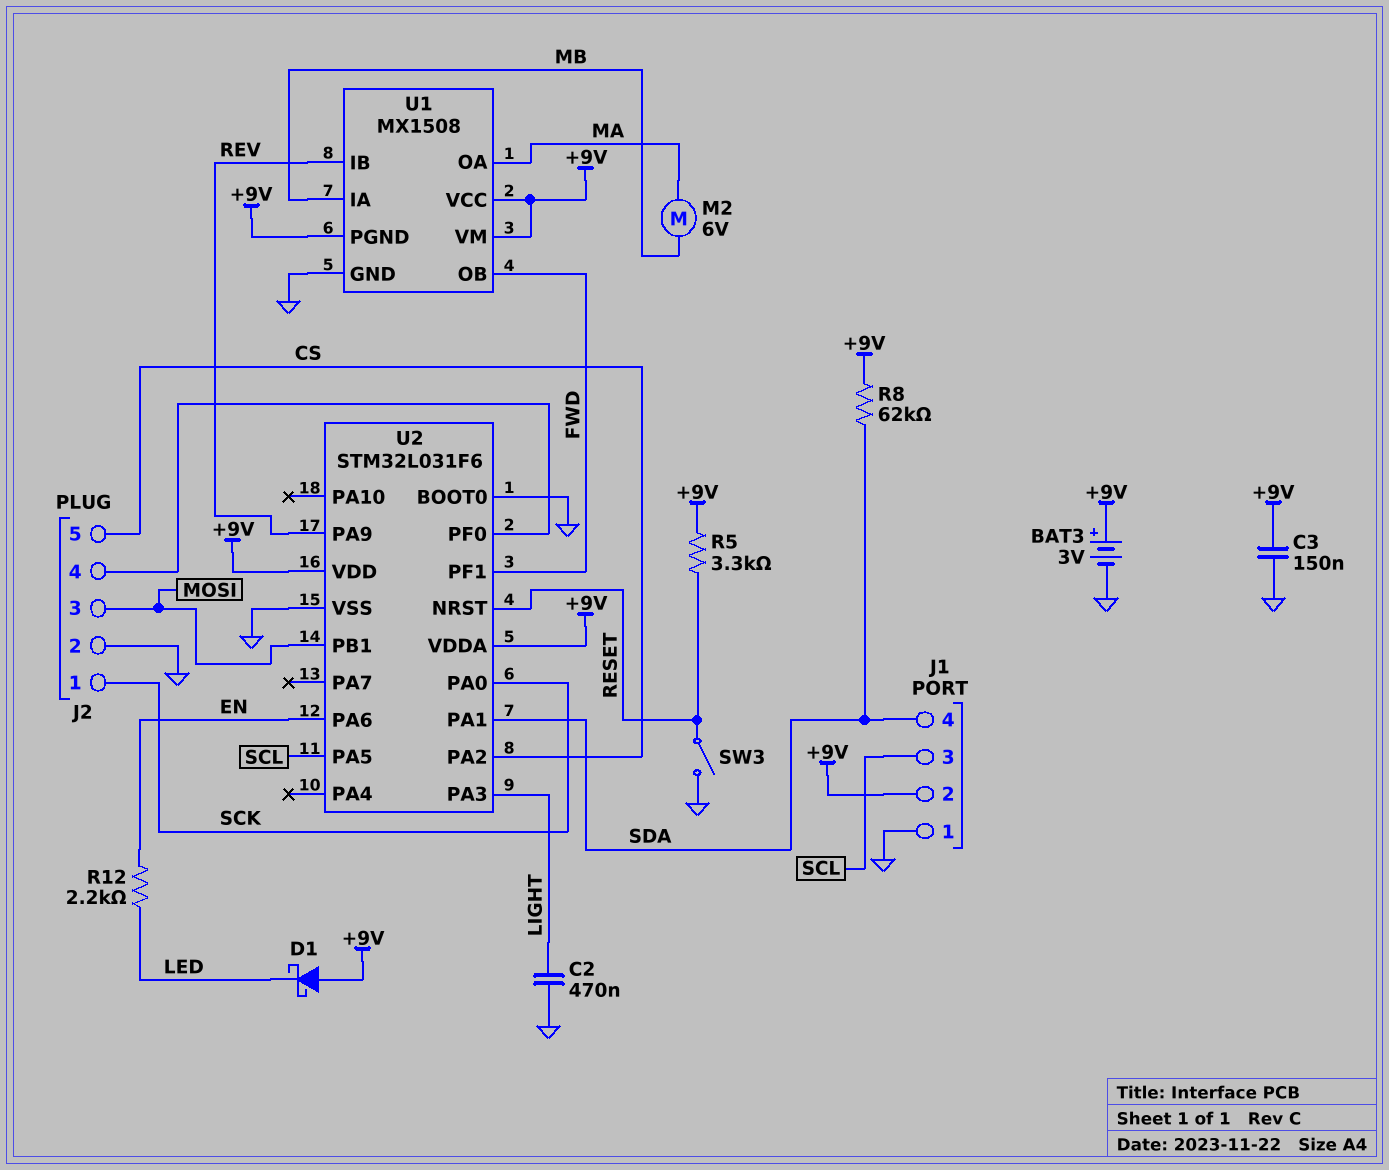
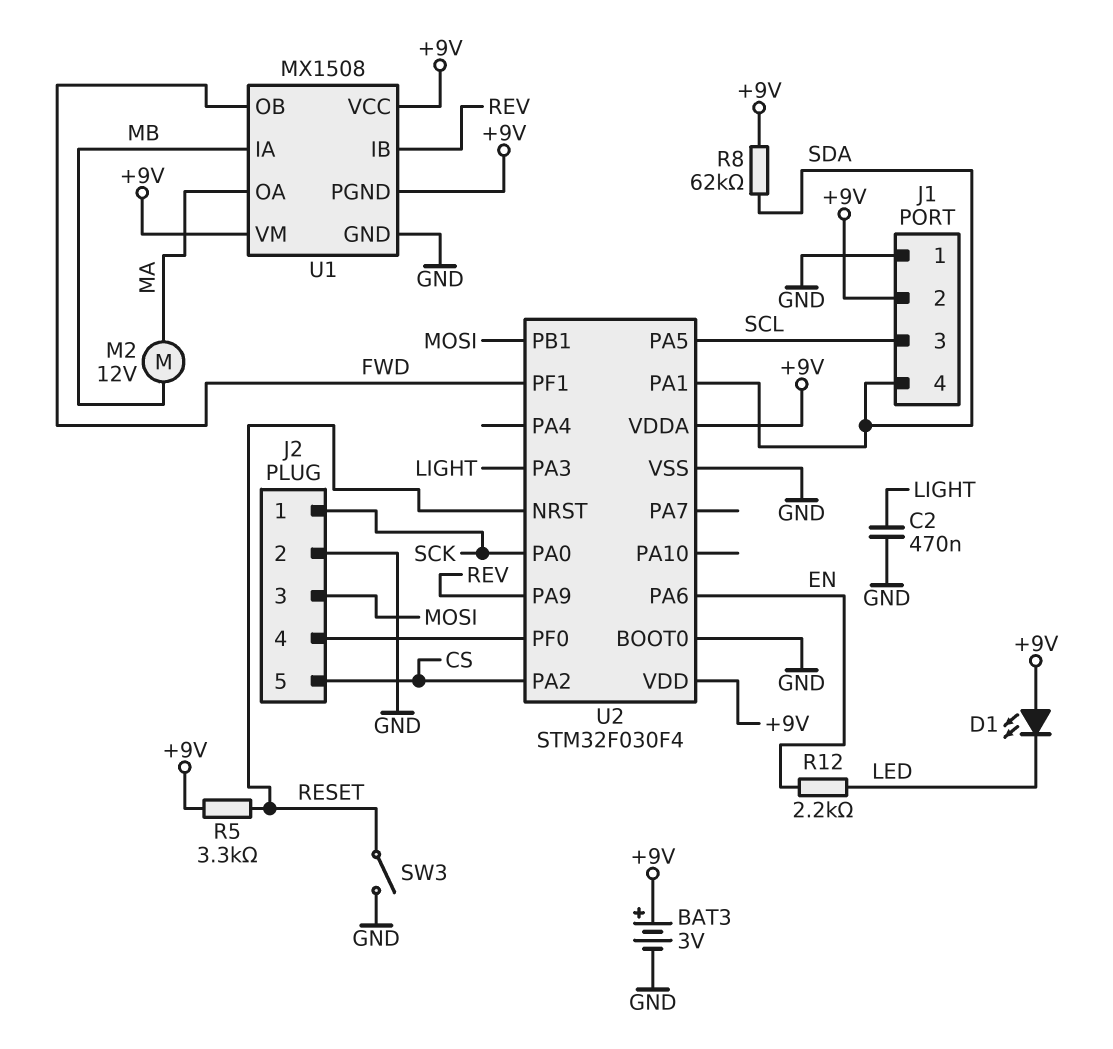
C3: 150nF (+9V, GND) -> none
D1: schottky (A +9V, K LED) -> LED (A +9V, K LED)
M2: motor 6V (MA, MB) -> motor 12V (MA, MB)
U2: STM32L031F6 -> STM32F030F4

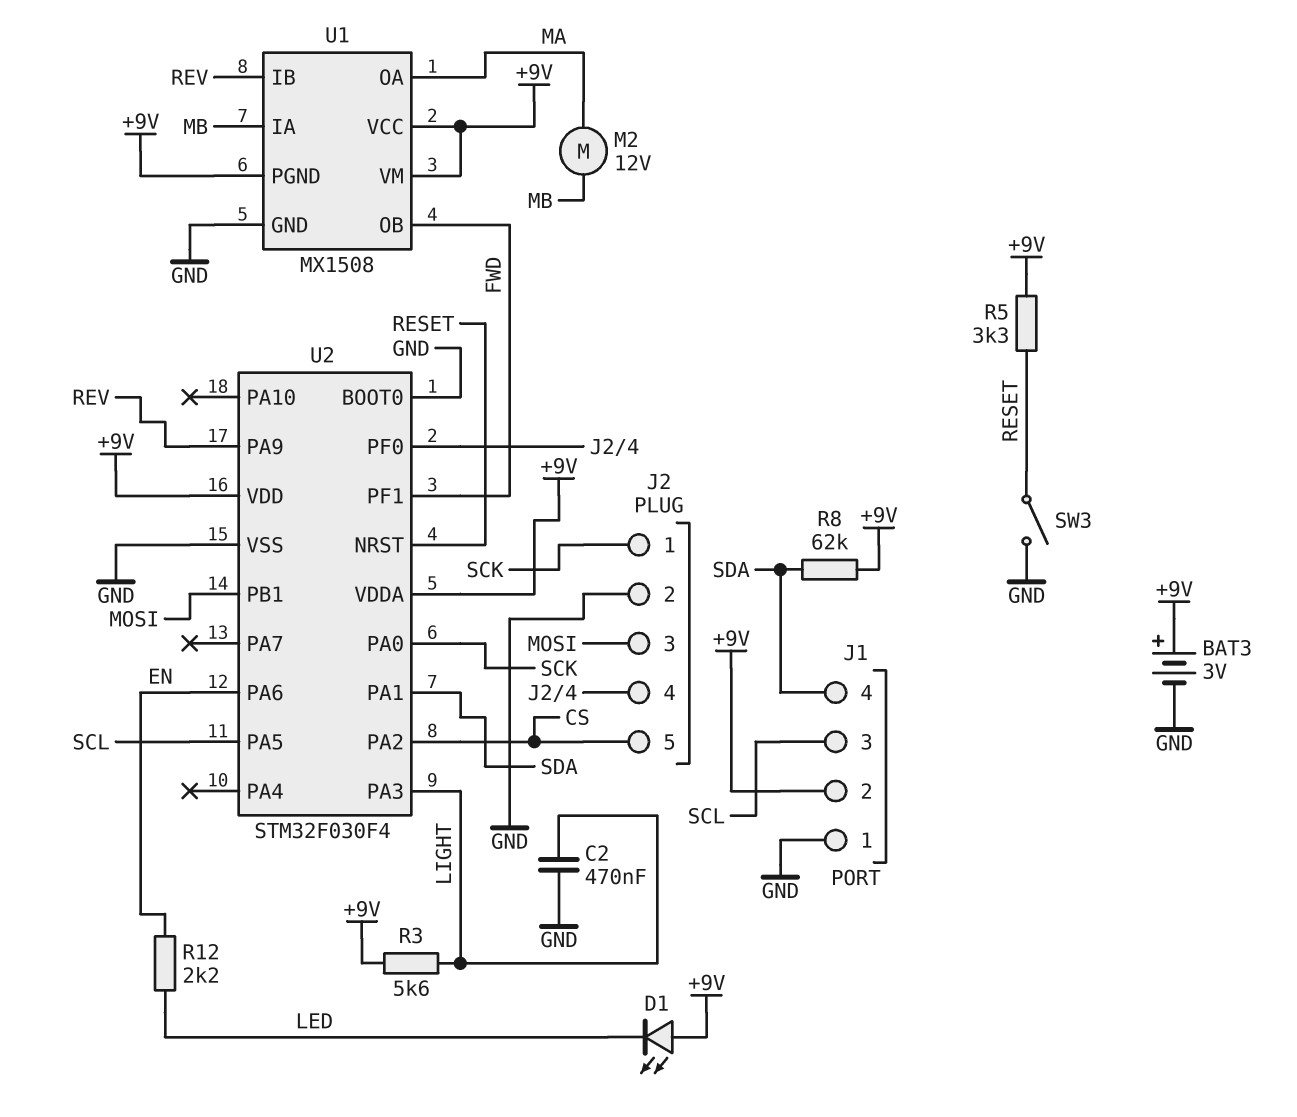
R3: none -> 5.6k (+9V, LIGHT)

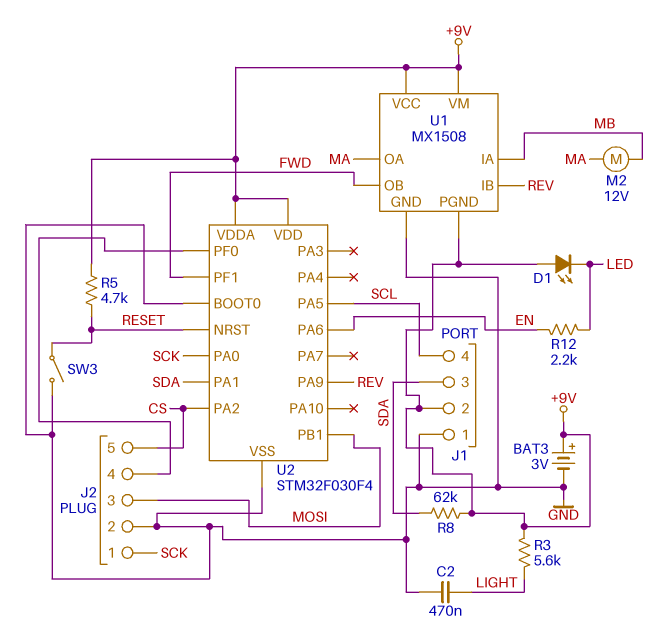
J1 pin 3: SCL -> SDA
J1 pin 4: SDA -> SCL
R5: 3.3k (+9V, RESET) -> 4.7k (+9V, RESET)
U2 pin PA3: LIGHT -> none

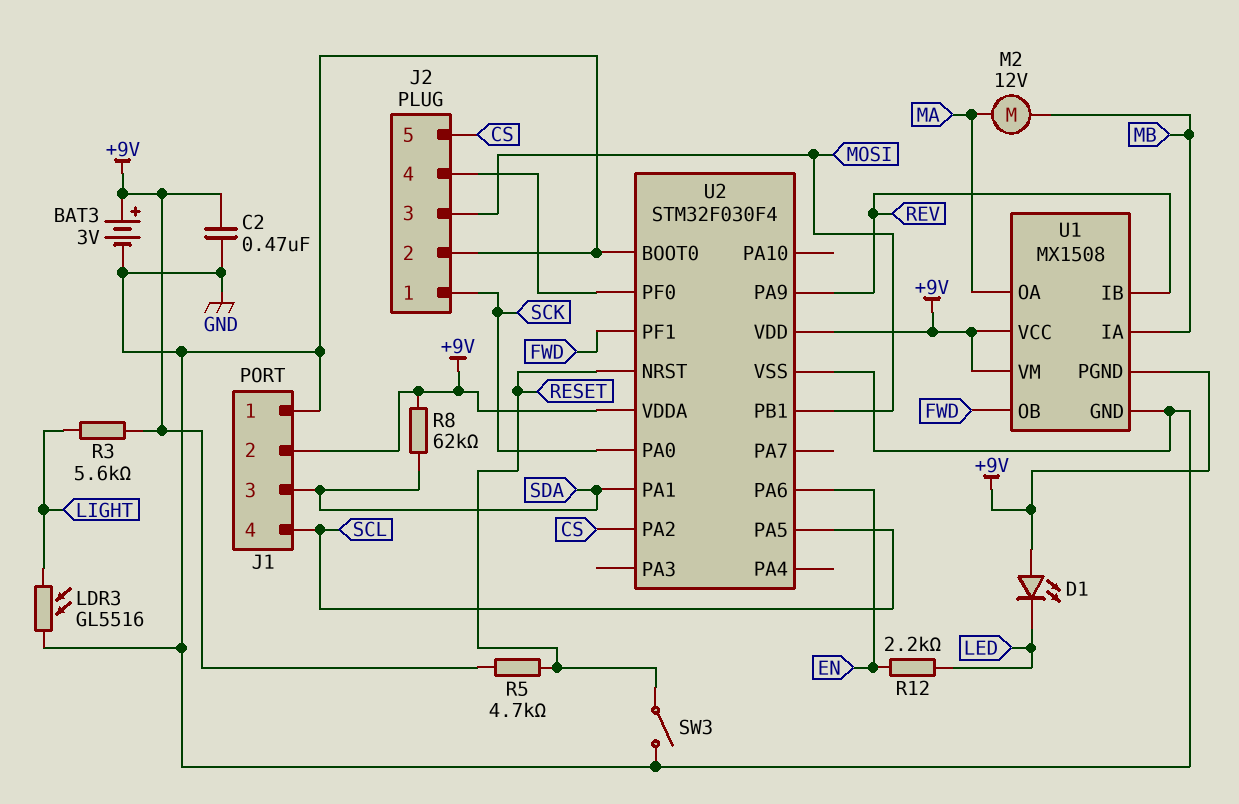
C2: 470nF (GND, LIGHT) -> 470nF (+9V, GND)
LDR3: none -> GL5516 (GND, LIGHT)

